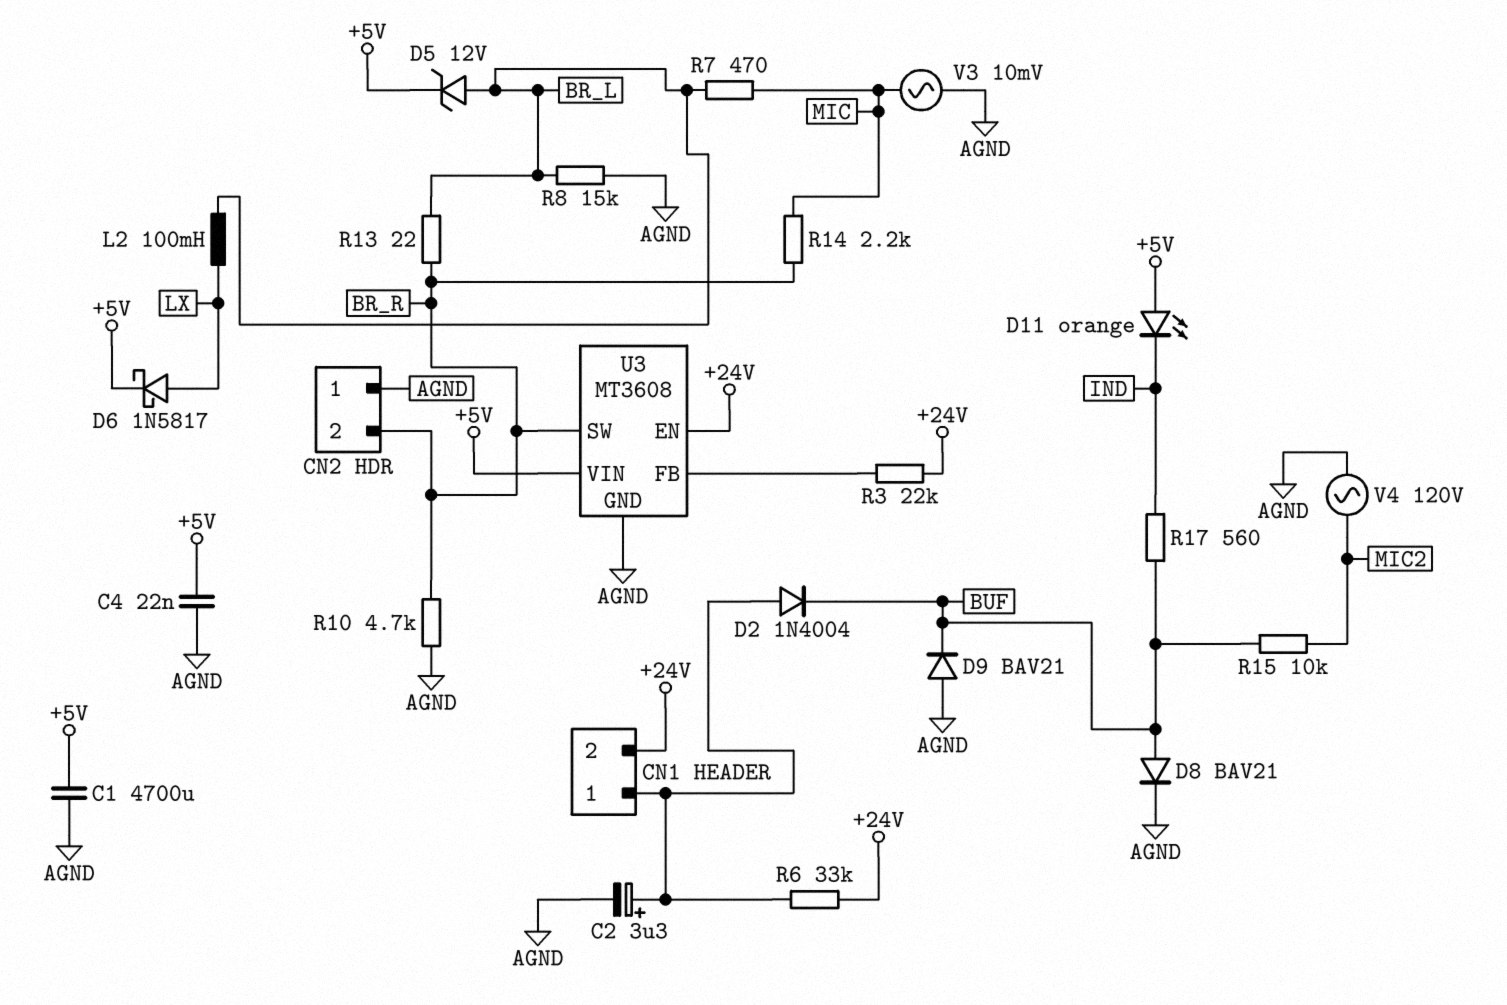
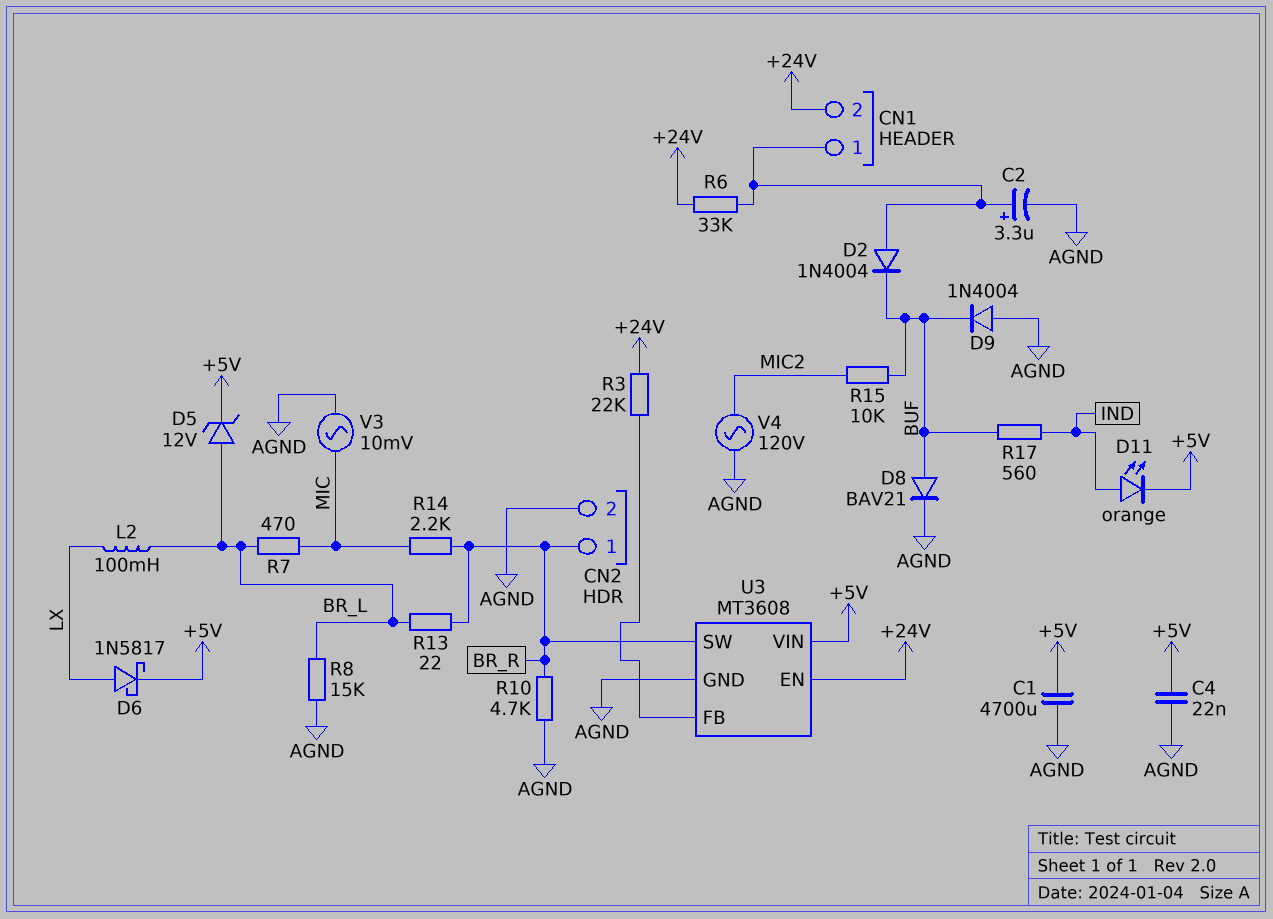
CN2 pin 1: AGND -> BR_R
CN2 pin 2: BR_R -> AGND
D9: diode BAV21 (A AGND, K BUF) -> diode 1N4004 (A AGND, K BUF)
D11: LED orange (A +5V, K IND) -> LED orange (A IND, K +5V)

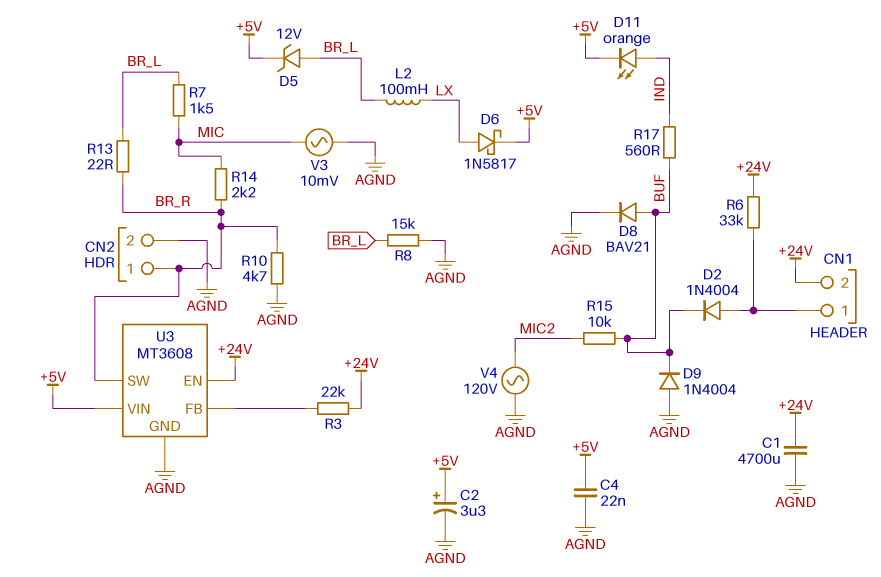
C1: 4700uF (+5V, AGND) -> 4700uF (+24V, AGND)
C2: 3.3uF (plus CN1/1, minus AGND) -> 3.3uF (plus +5V, minus AGND)
R7: 470 (BR_L, MIC) -> 1.5k (BR_L, MIC)

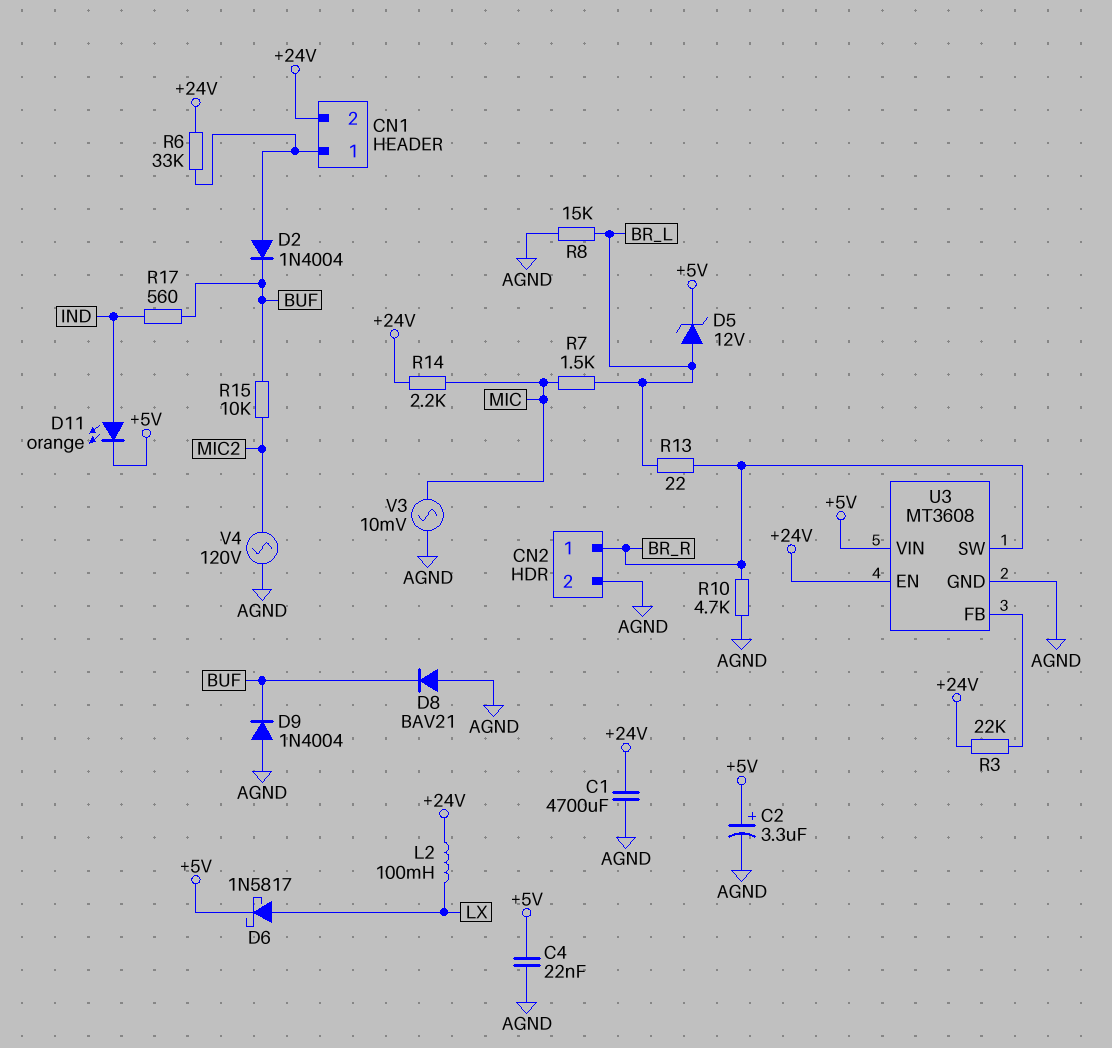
D8: diode BAV21 (A BUF, K AGND) -> diode BAV21 (A AGND, K BUF)
L2: 100mH (BR_L, LX) -> 100mH (+24V, LX)
R14: 2.2k (BR_R, MIC) -> 2.2k (+24V, MIC)

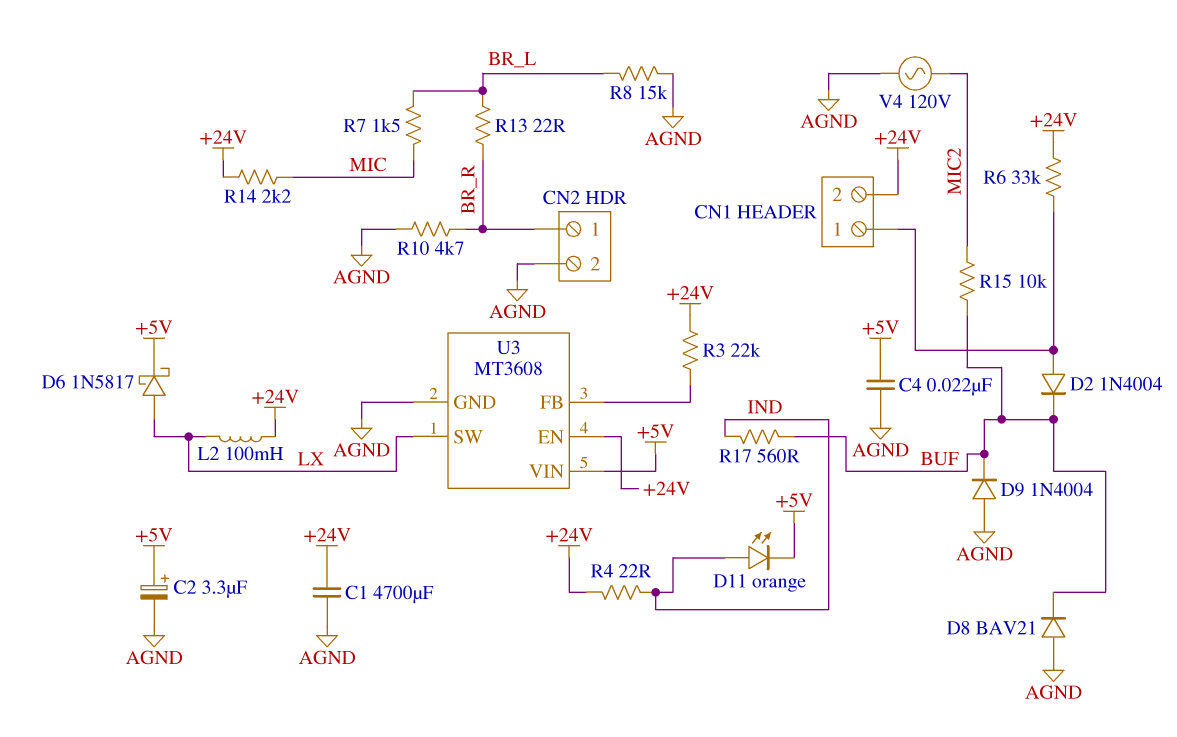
D5: zener 12V (A BR_L, K +5V) -> none
R4: none -> 22 (+24V, IND)
U3 pin SW: BR_R -> LX
V3: AC 10mV (AGND, MIC) -> none

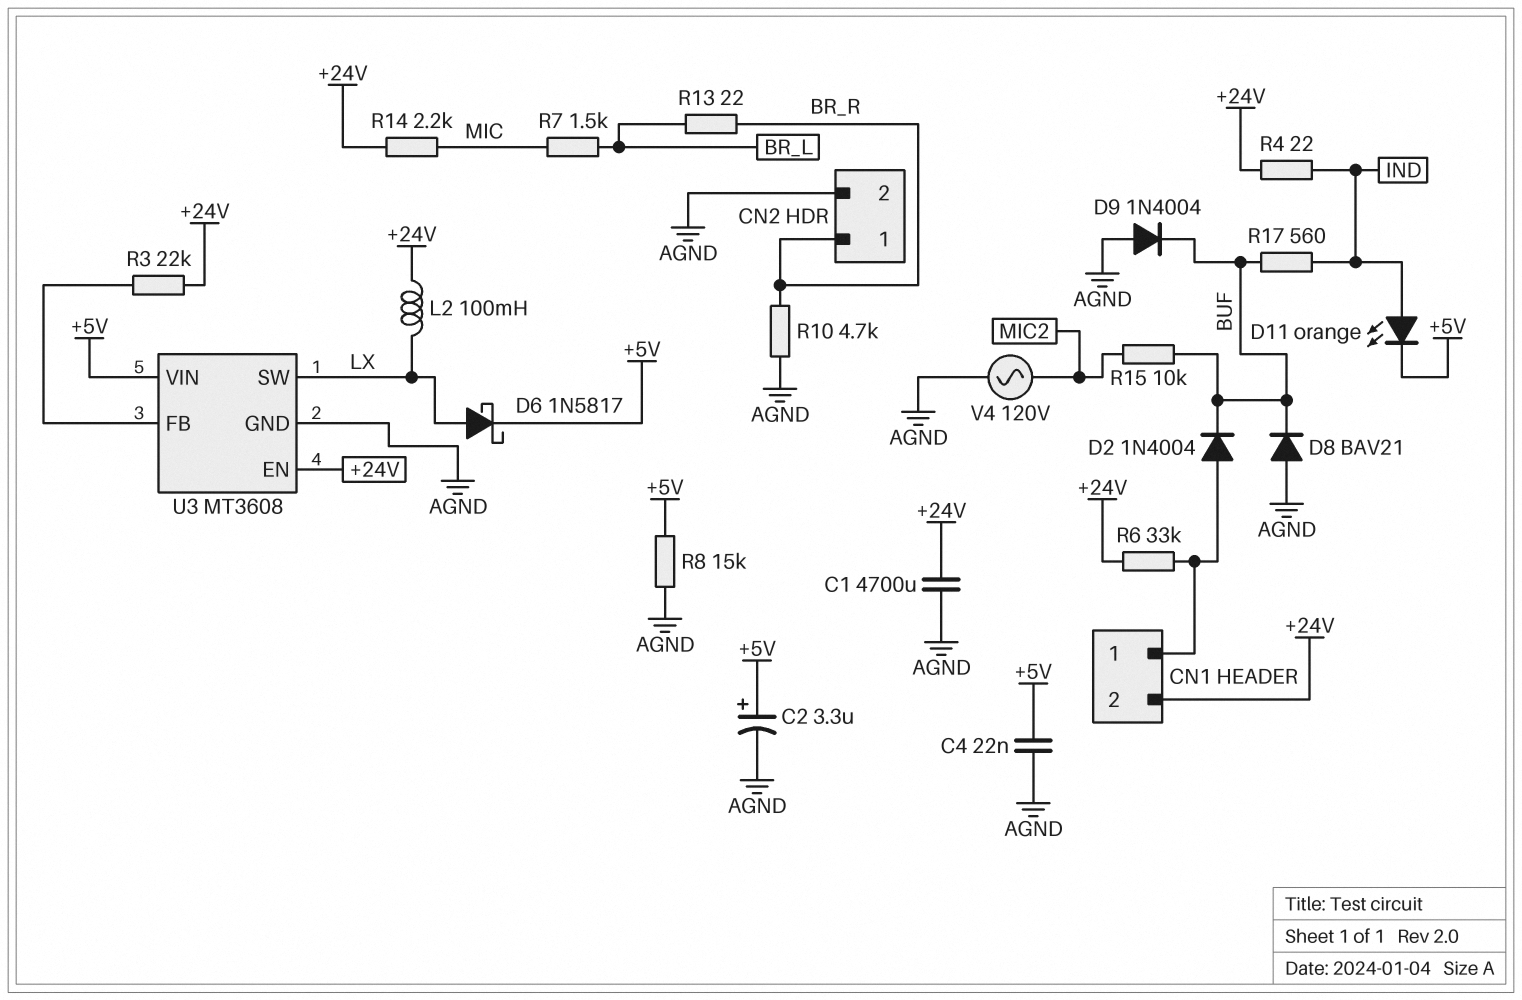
R8: 15k (AGND, BR_L) -> 15k (+5V, AGND)

